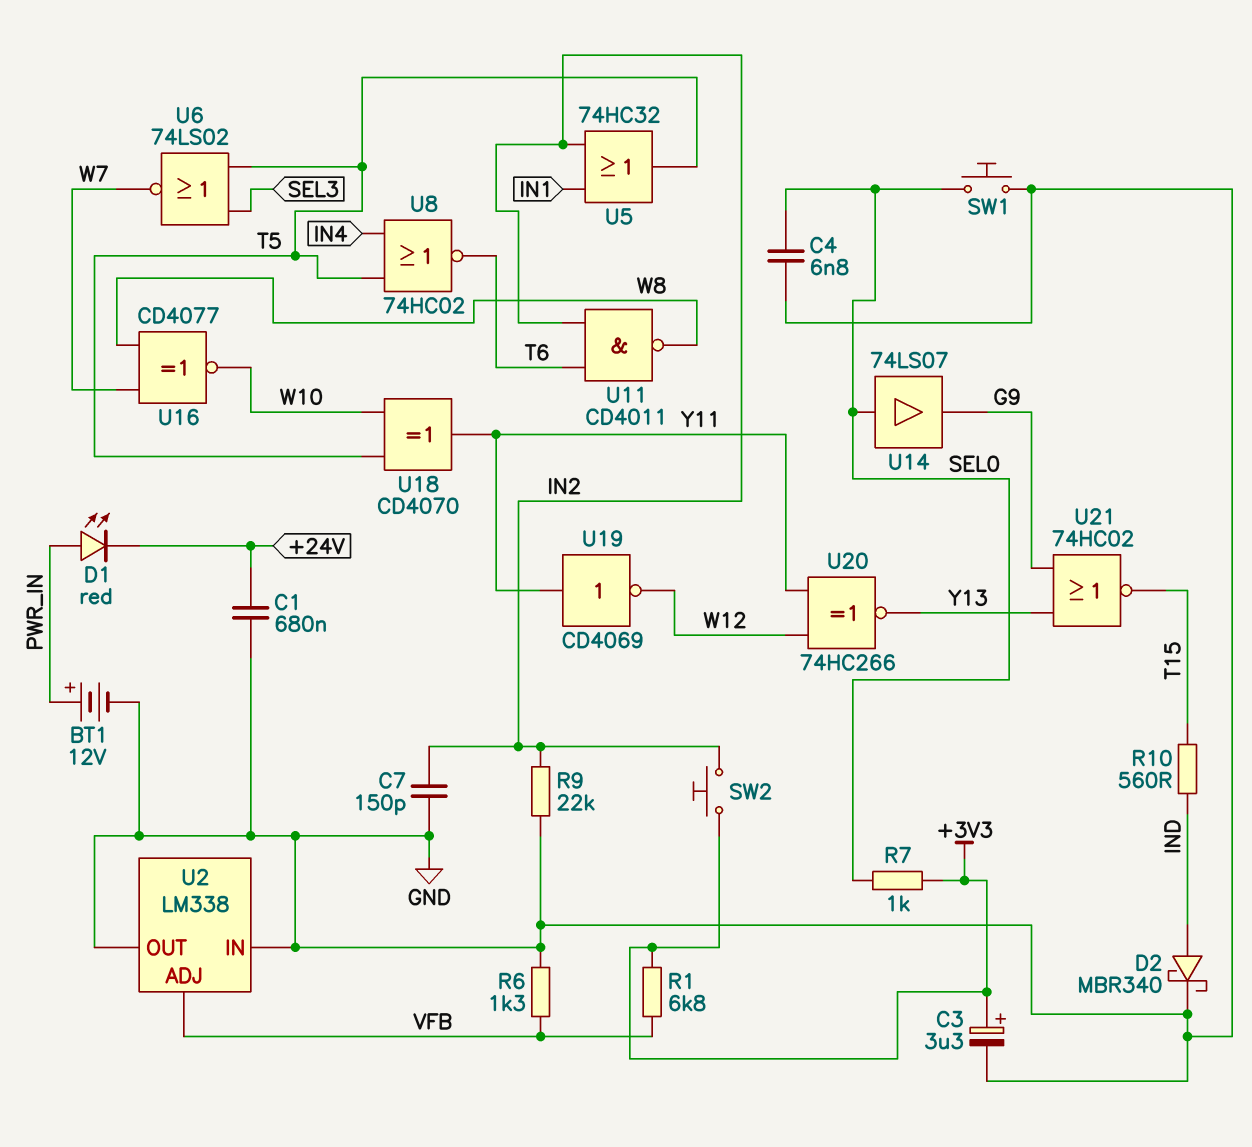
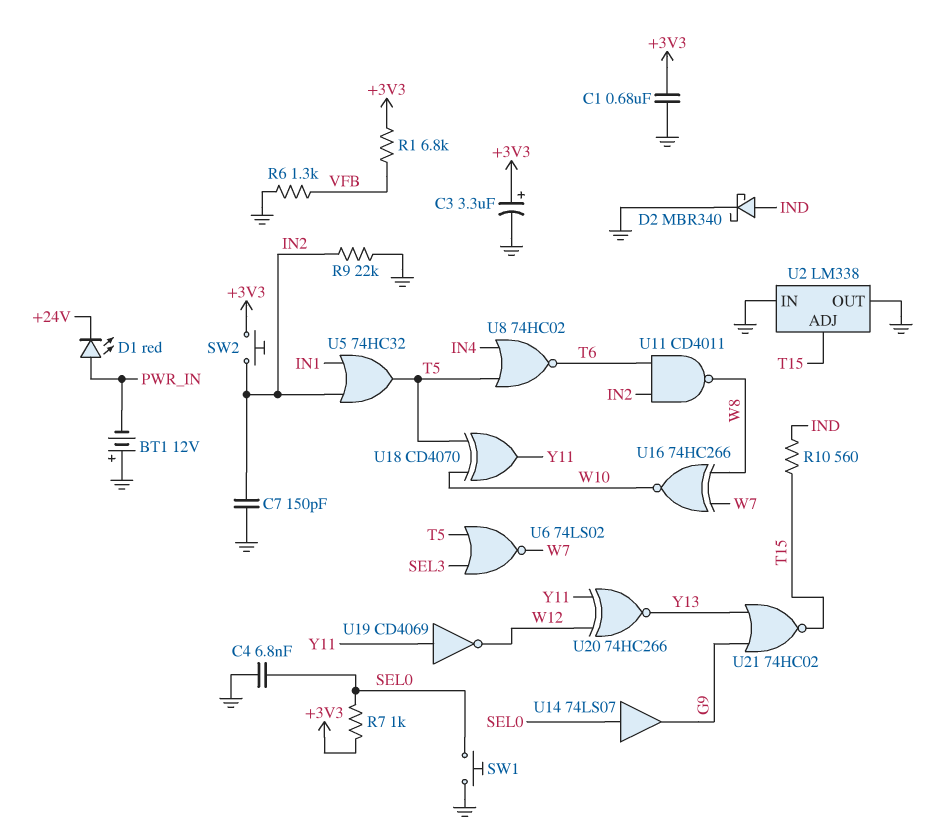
BT1: 12V (plus PWR_IN, minus GND) -> 12V (plus GND, minus PWR_IN)
C1: 680nF (+24V, GND) -> 680nF (+3V3, GND)
U2 pin ADJ: VFB -> T15
U16: XNOR CD4077 (in W7, in W8, out W10) -> XNOR 74HC266 (in W7, in W8, out W10)

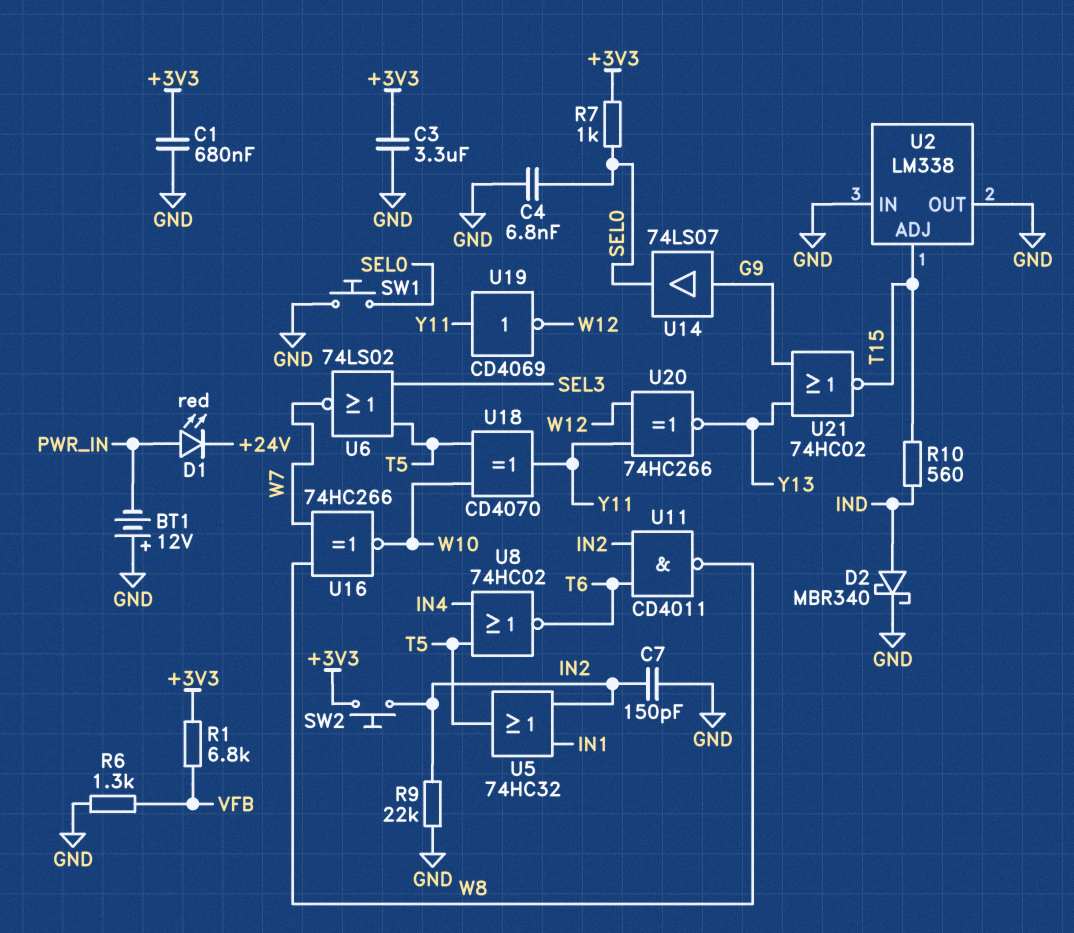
C3: 3.3uF (plus +3V3, minus GND) -> 3.3uF (+3V3, GND)
U14: buffer 74LS07 (in SEL0, out G9) -> buffer 74LS07 (in G9, out SEL0)

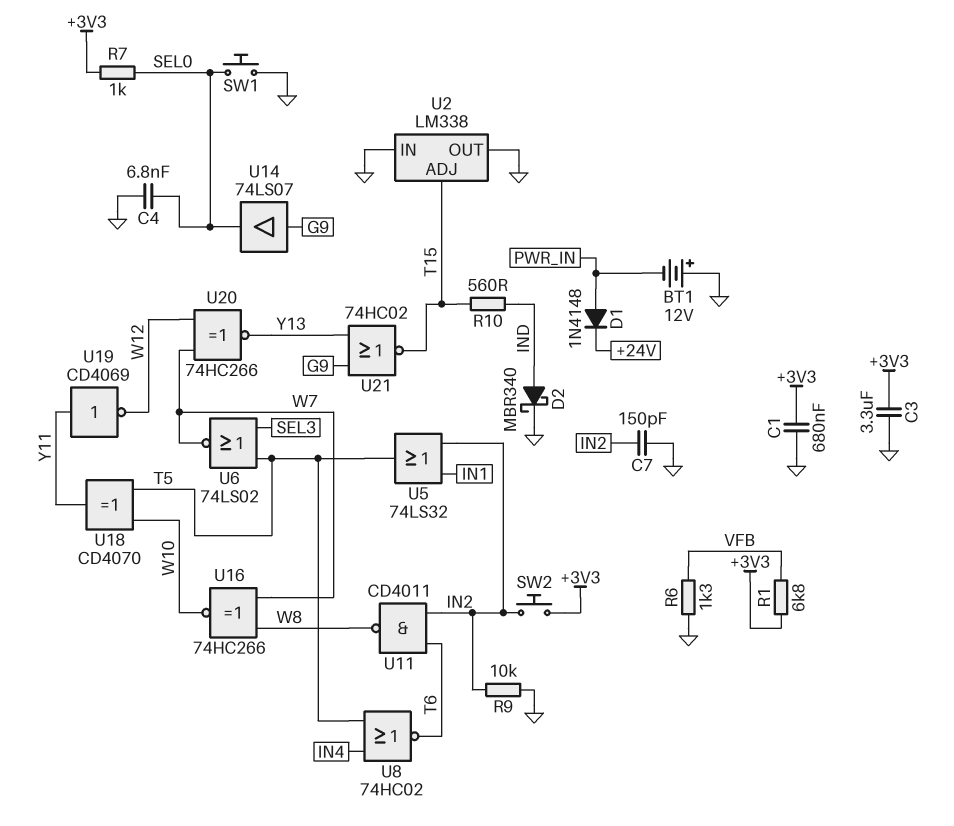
D1: LED red (A PWR_IN, K +24V) -> diode 1N4148 (A PWR_IN, K +24V)
R9: 22k (GND, IN2) -> 10k (GND, IN2)
U5: OR 74HC32 (in IN1, in IN2, out T5) -> OR 74LS32 (in IN1, in IN2, out T5)
U20: XNOR 74HC266 (in W12, in Y11, out Y13) -> XNOR 74HC266 (in W7, in W12, out Y13)

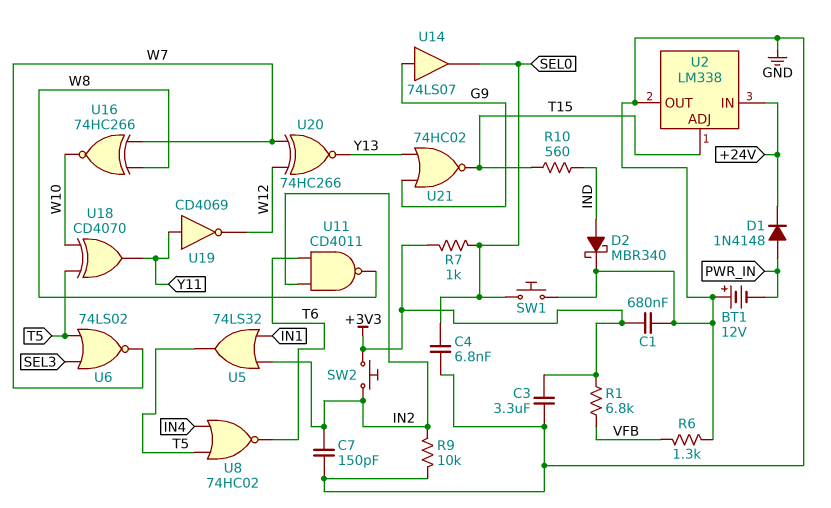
U2 pin IN: GND -> +24V

